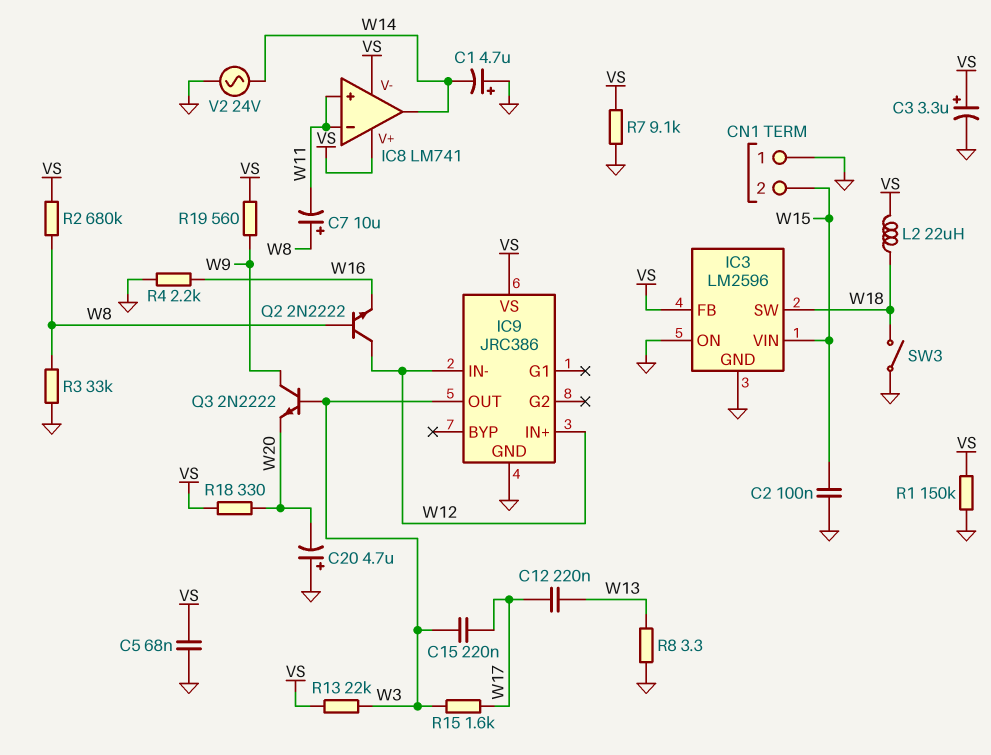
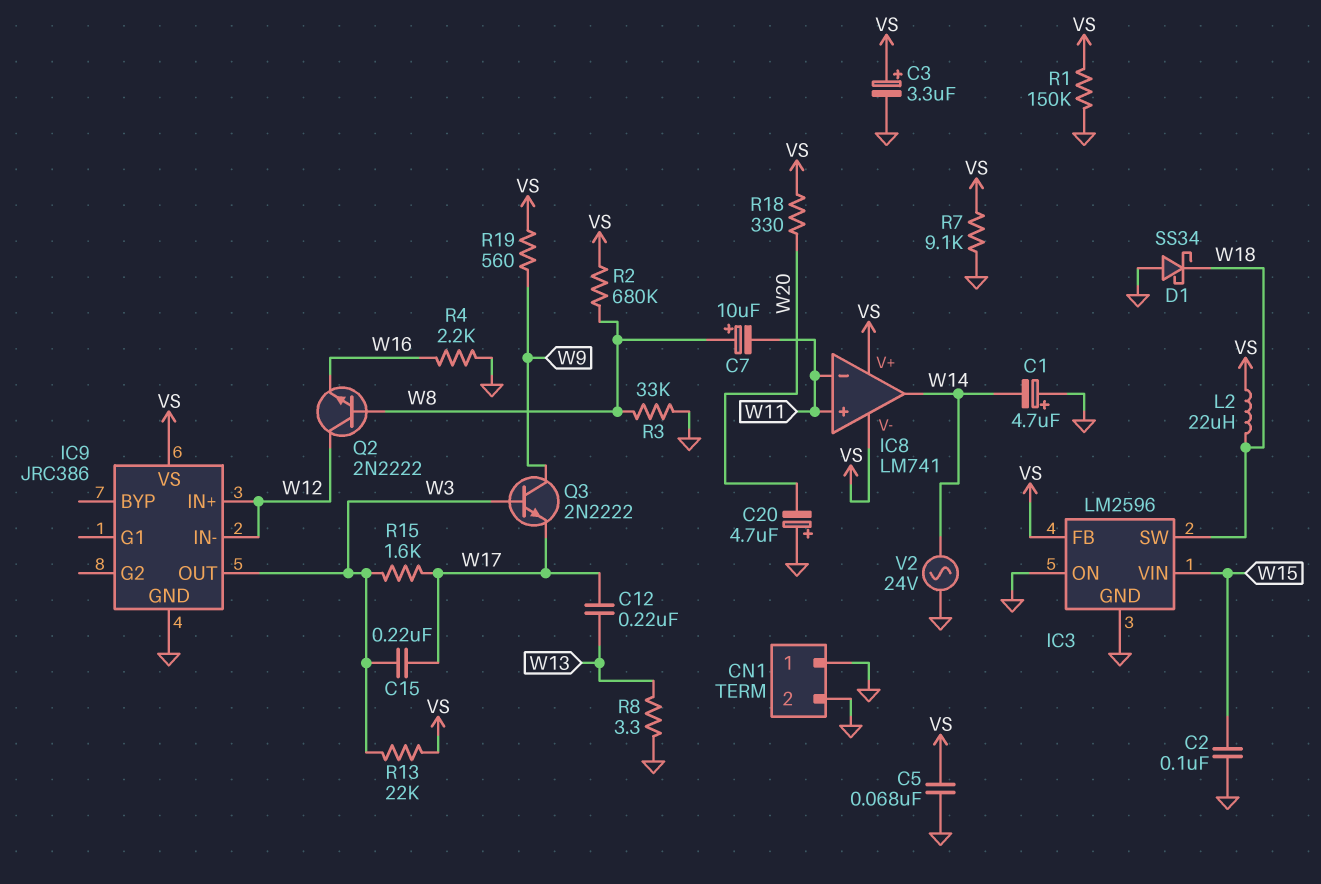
CN1 pin 2: W15 -> GND
D1: none -> schottky SS34 (A GND, K W18)
Q3: NPN 2N2222 (B W3, C W9, E W20) -> NPN 2N2222 (B W3, C W9, E W17)
SW3: switch (GND, W18) -> none

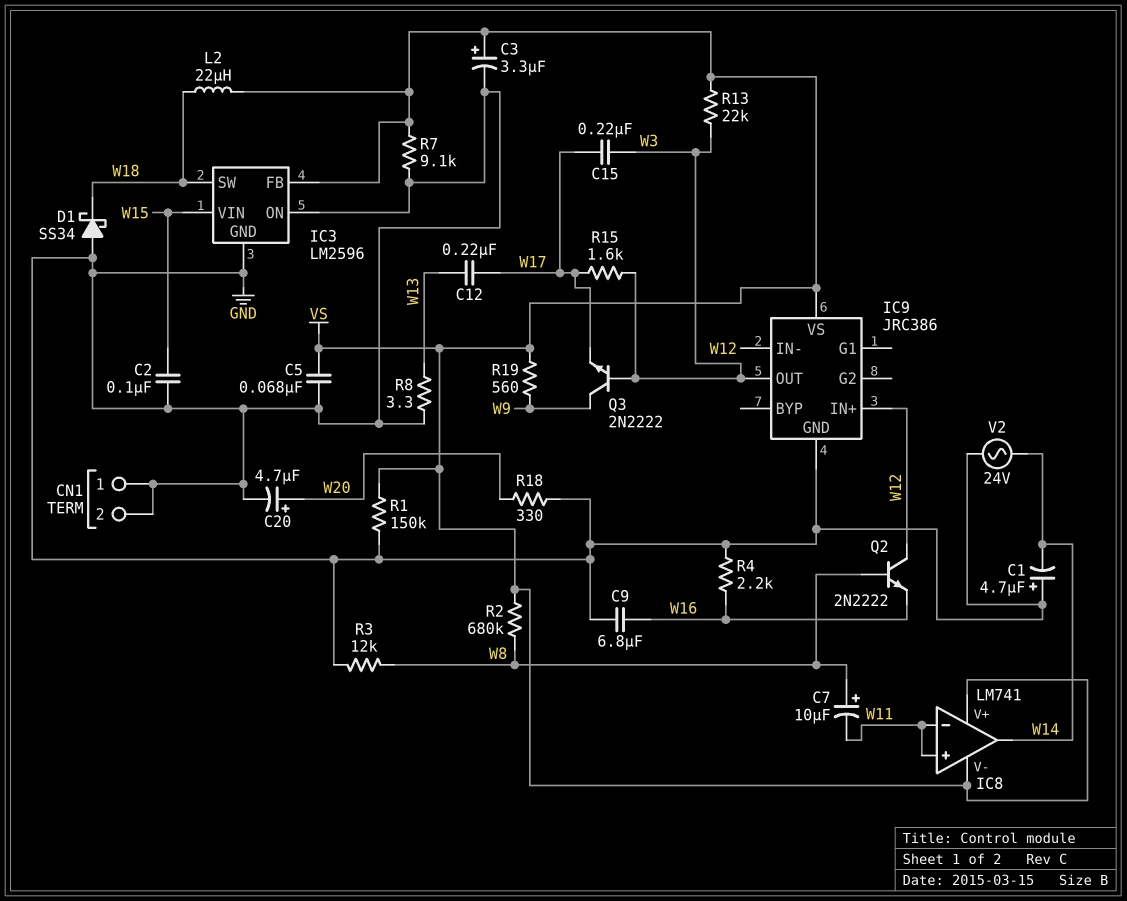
C9: none -> 6.8uF (GND, W16)
C20: 4.7uF (plus GND, minus W20) -> 4.7uF (plus W20, minus GND)
R3: 33k (GND, W8) -> 12k (GND, W8)
R18: 330 (VS, W20) -> 330 (GND, W20)

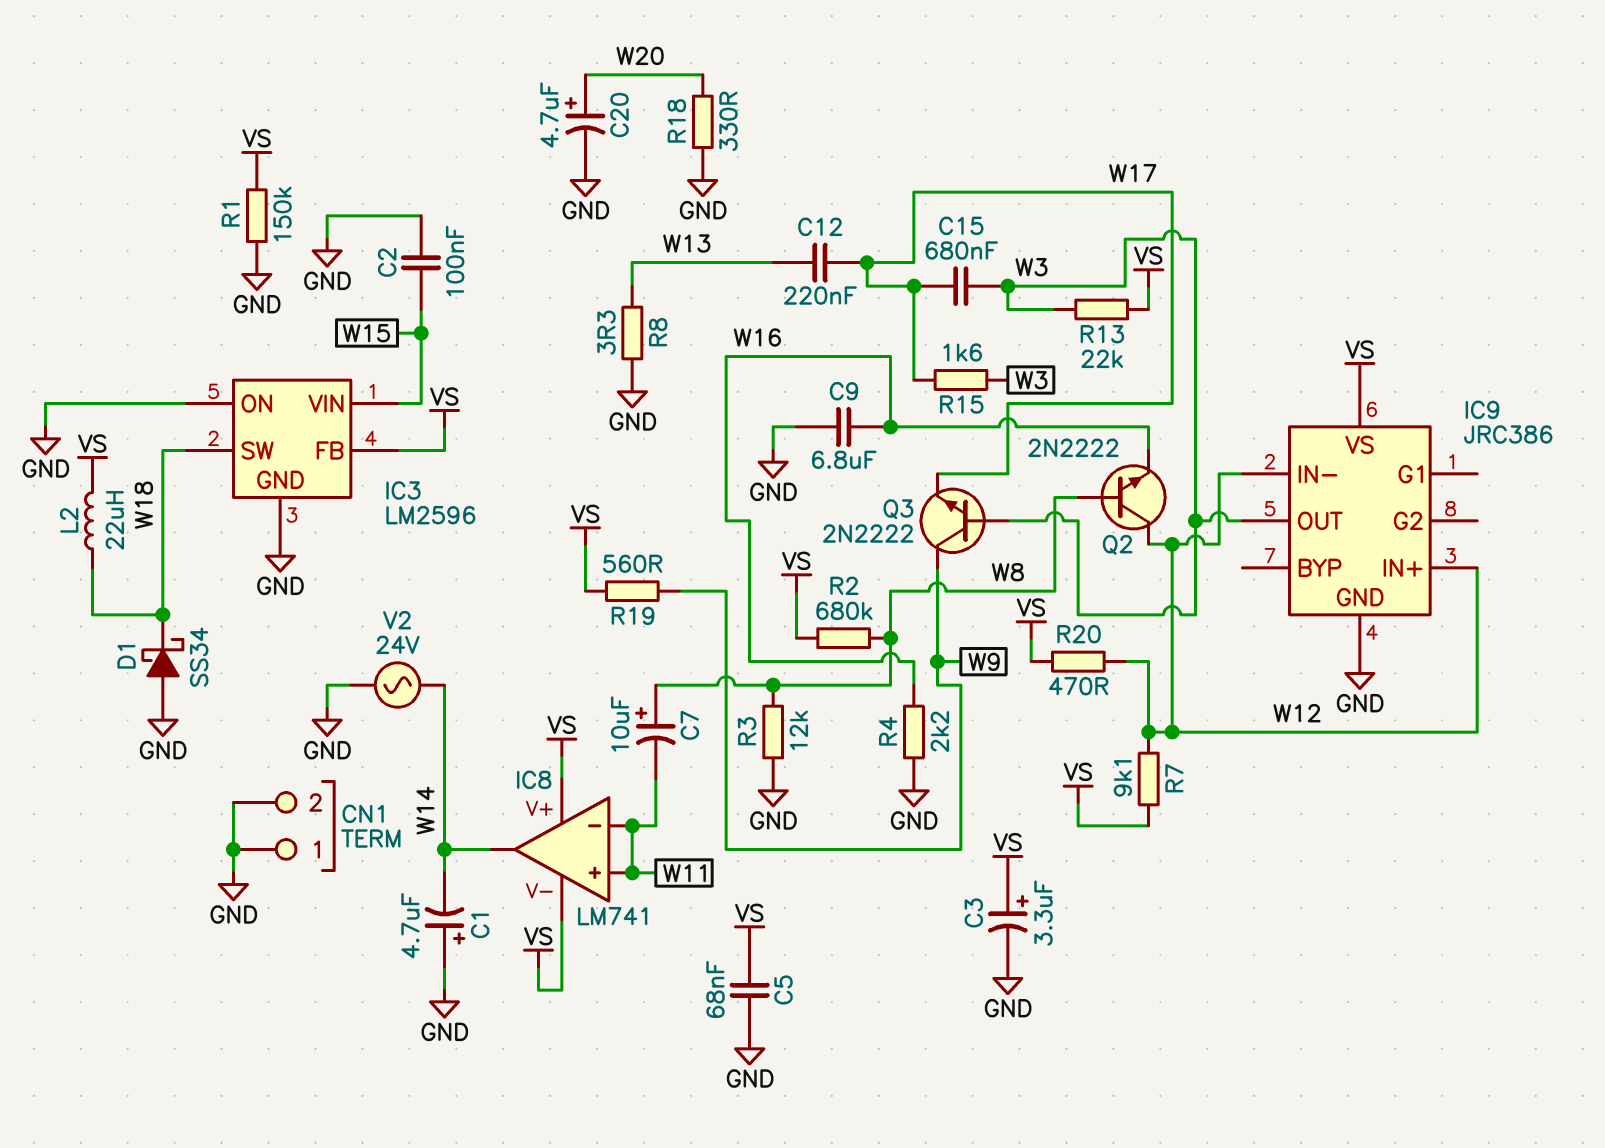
C15: 220nF (W3, W17) -> 680nF (W3, W17)
R7: 9.1k (GND, VS) -> 9.1k (VS, W12)
R20: none -> 470 (VS, W12)

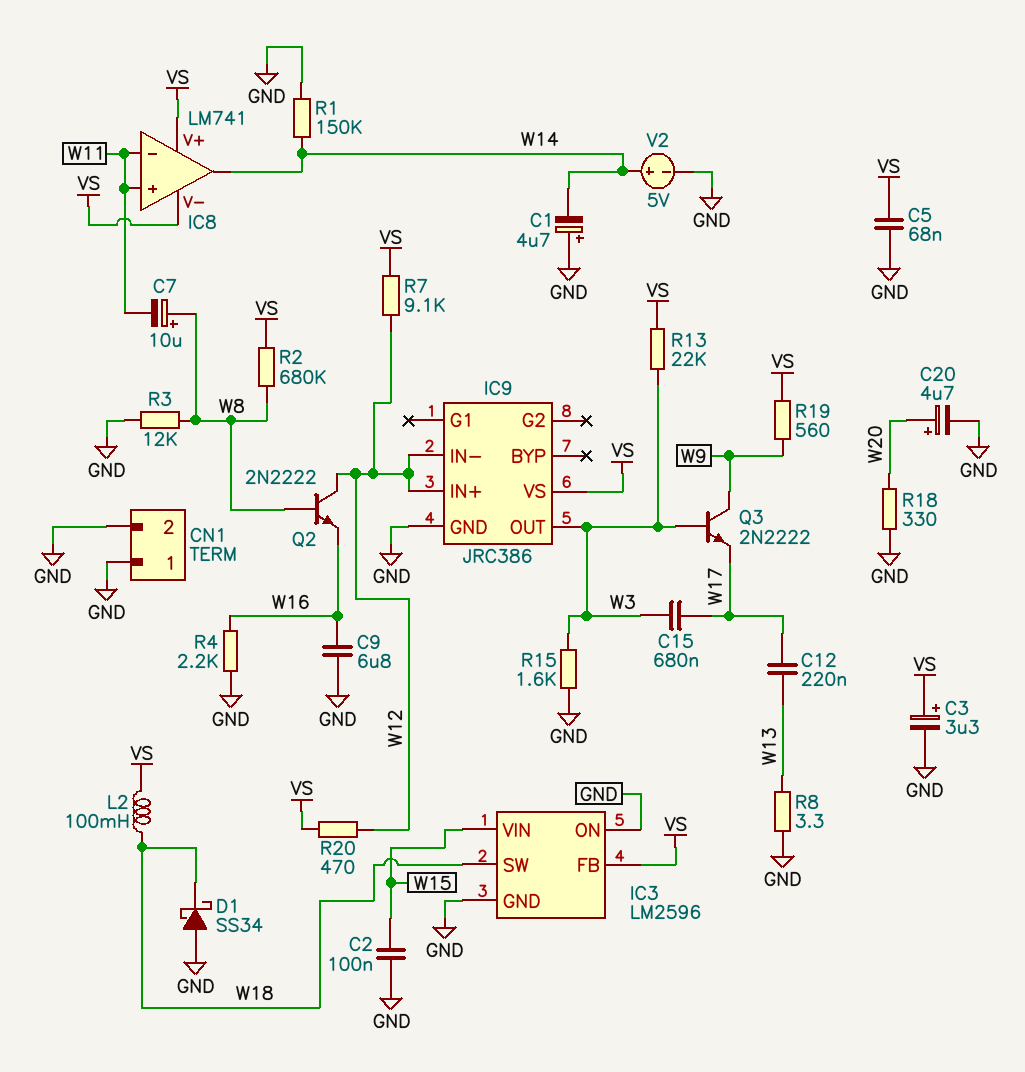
L2: 22uH (VS, W18) -> 100mH (VS, W18)
R1: 150k (GND, VS) -> 150k (GND, W14)
R15: 1.6k (W3, W17) -> 1.6k (GND, W3)
V2: AC 24V (GND, W14) -> 5V (plus W14, minus GND)

